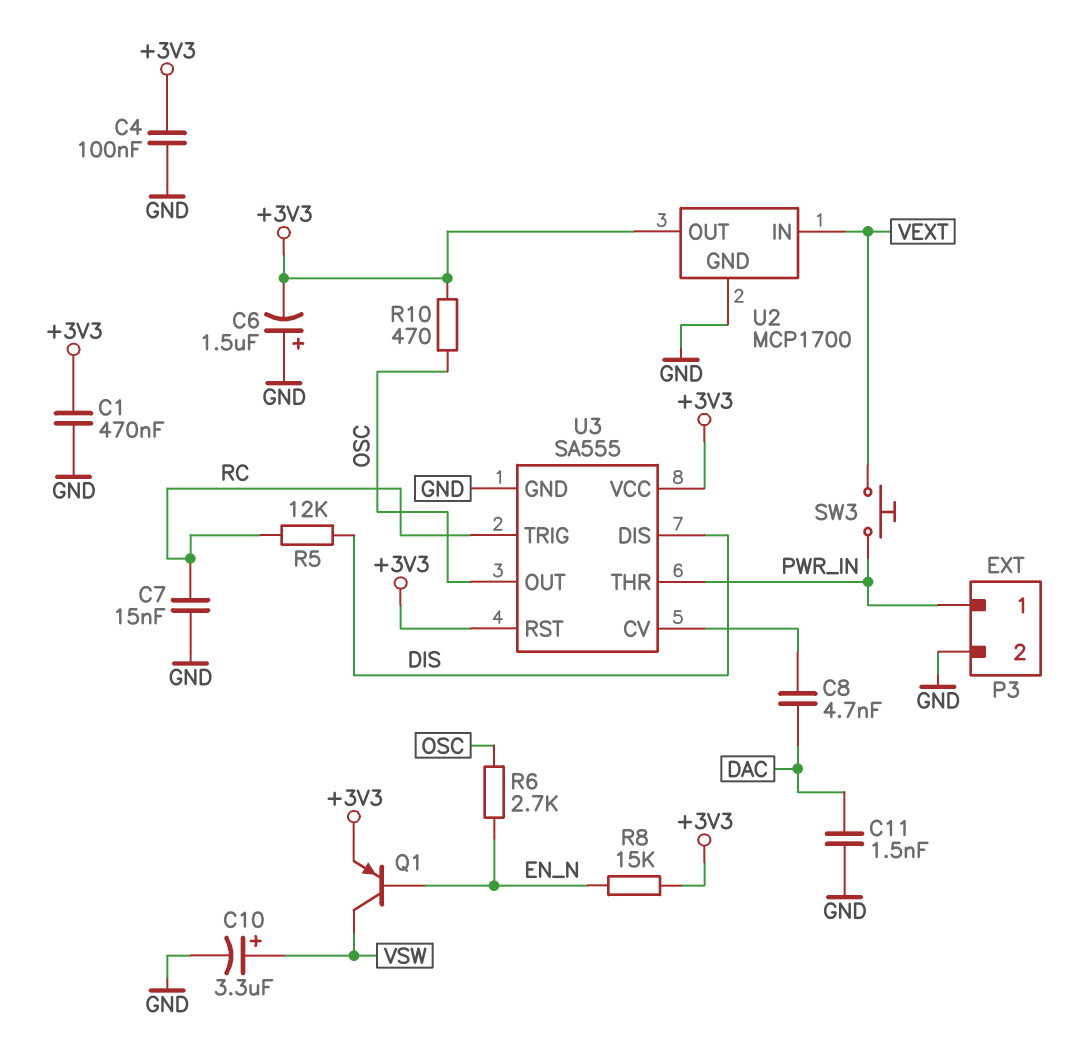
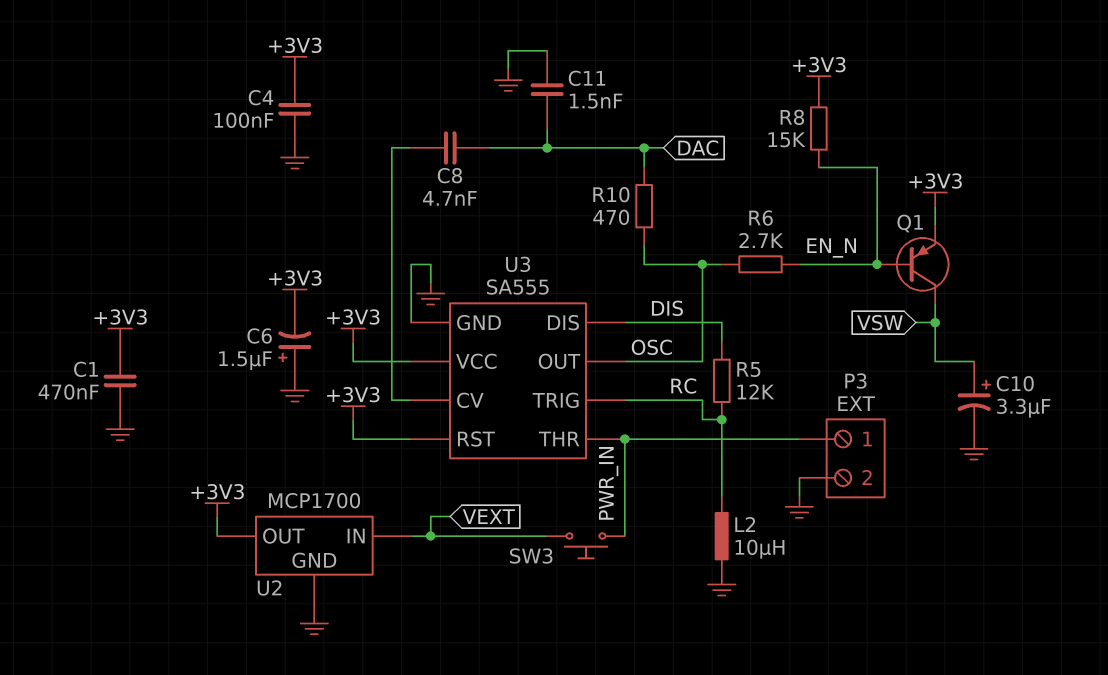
C7: 15nF (GND, RC) -> none
L2: none -> 10uH (GND, RC)
R10: 470 (+3V3, OSC) -> 470 (DAC, OSC)

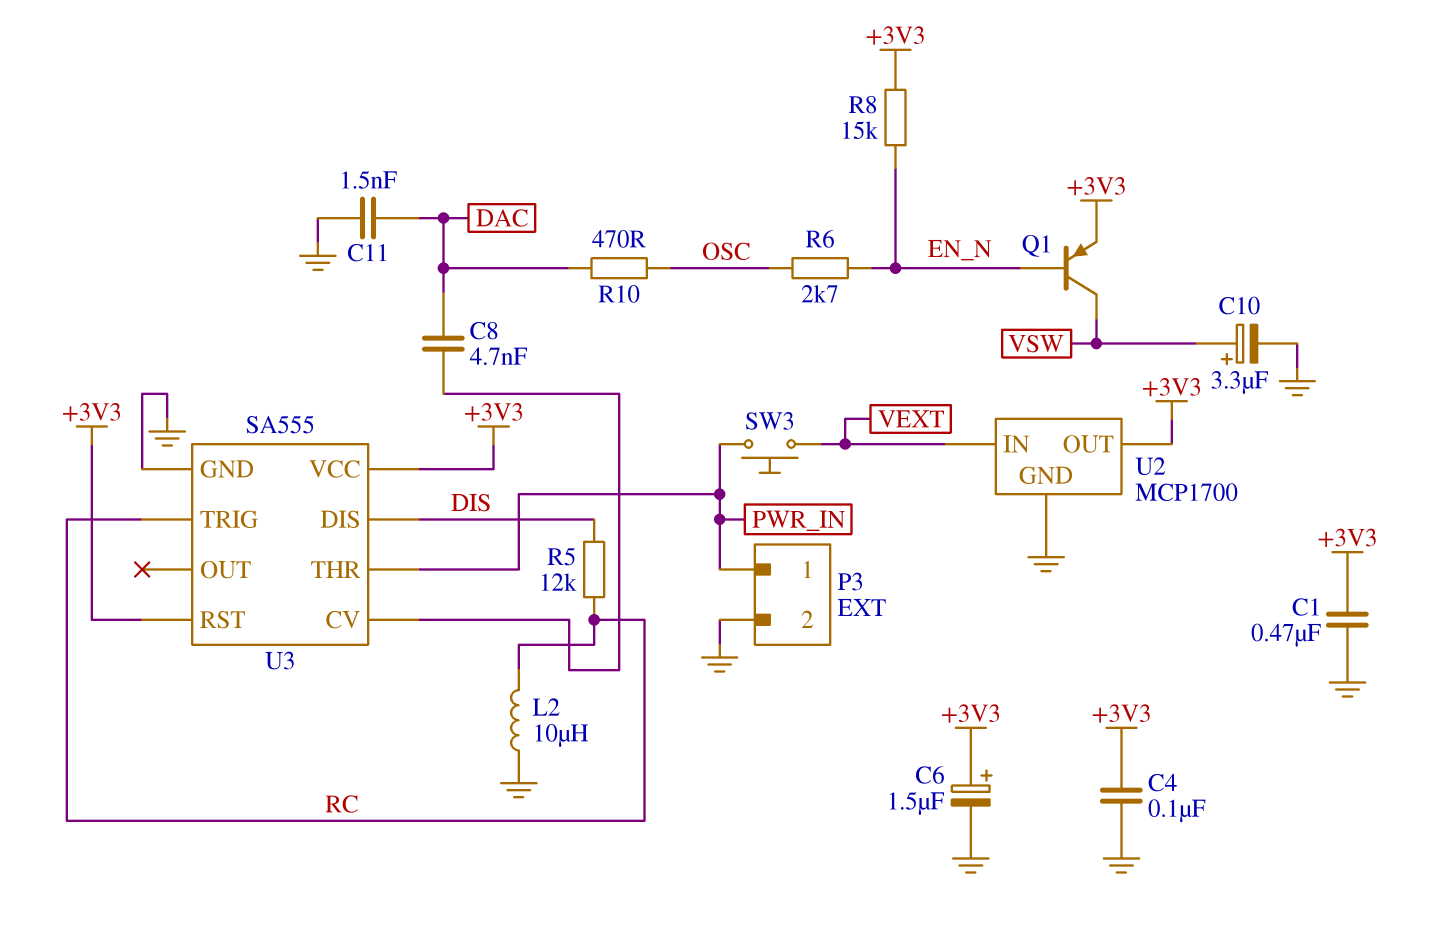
C6: 1.5uF (plus GND, minus +3V3) -> 1.5uF (plus +3V3, minus GND)
U3 pin OUT: OSC -> none

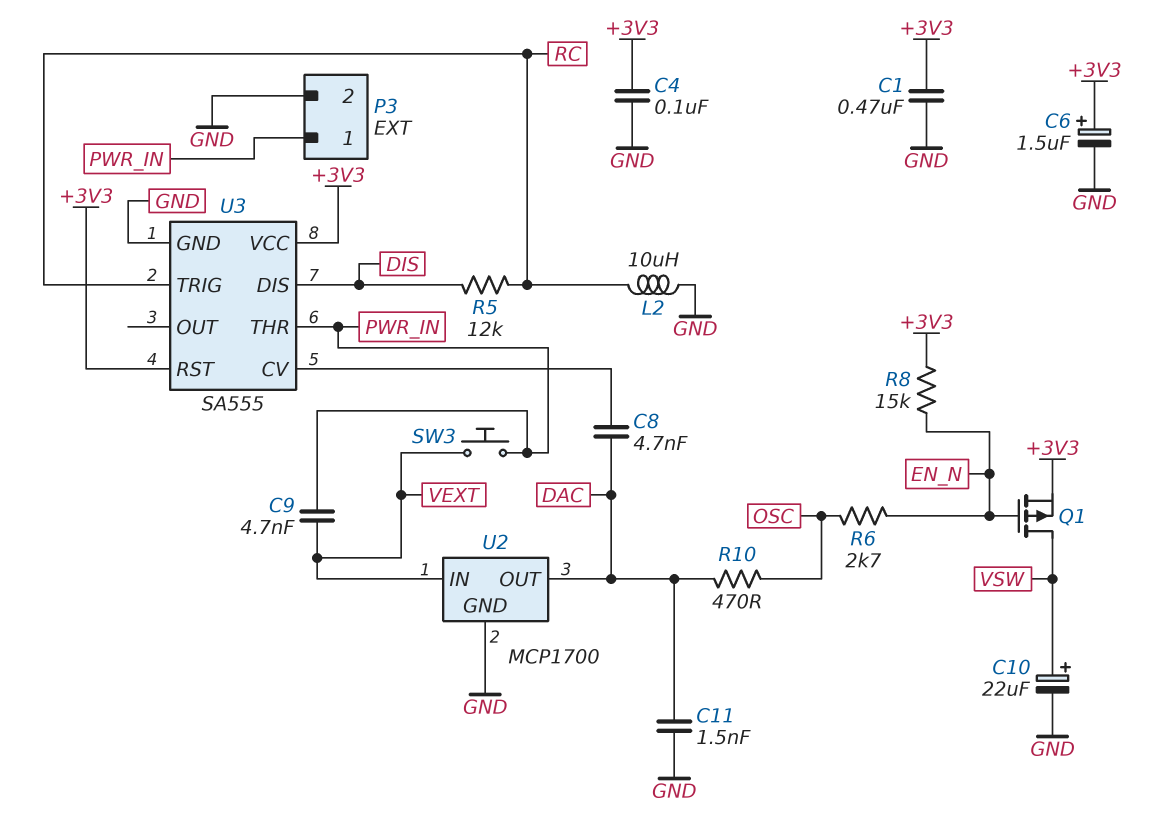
C9: none -> 4.7nF (PWR_IN, VEXT)
C10: 3.3uF (plus VSW, minus GND) -> 22uF (plus VSW, minus GND)
Q1: PNP (B EN_N, C VSW, E +3V3) -> PMOS (G EN_N, D VSW, S +3V3)
U2 pin OUT: +3V3 -> DAC

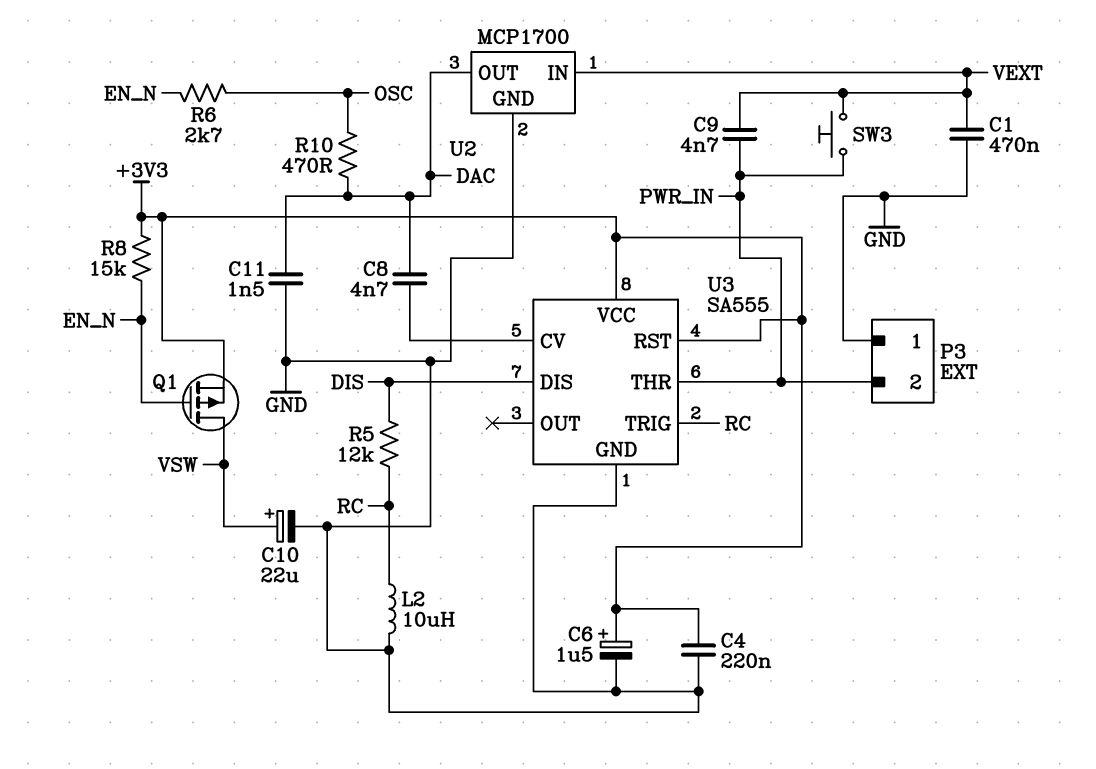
C1: 470nF (+3V3, GND) -> 470nF (GND, VEXT)
C4: 100nF (+3V3, GND) -> 220nF (+3V3, GND)
P3 pin 1: PWR_IN -> GND
P3 pin 2: GND -> PWR_IN

